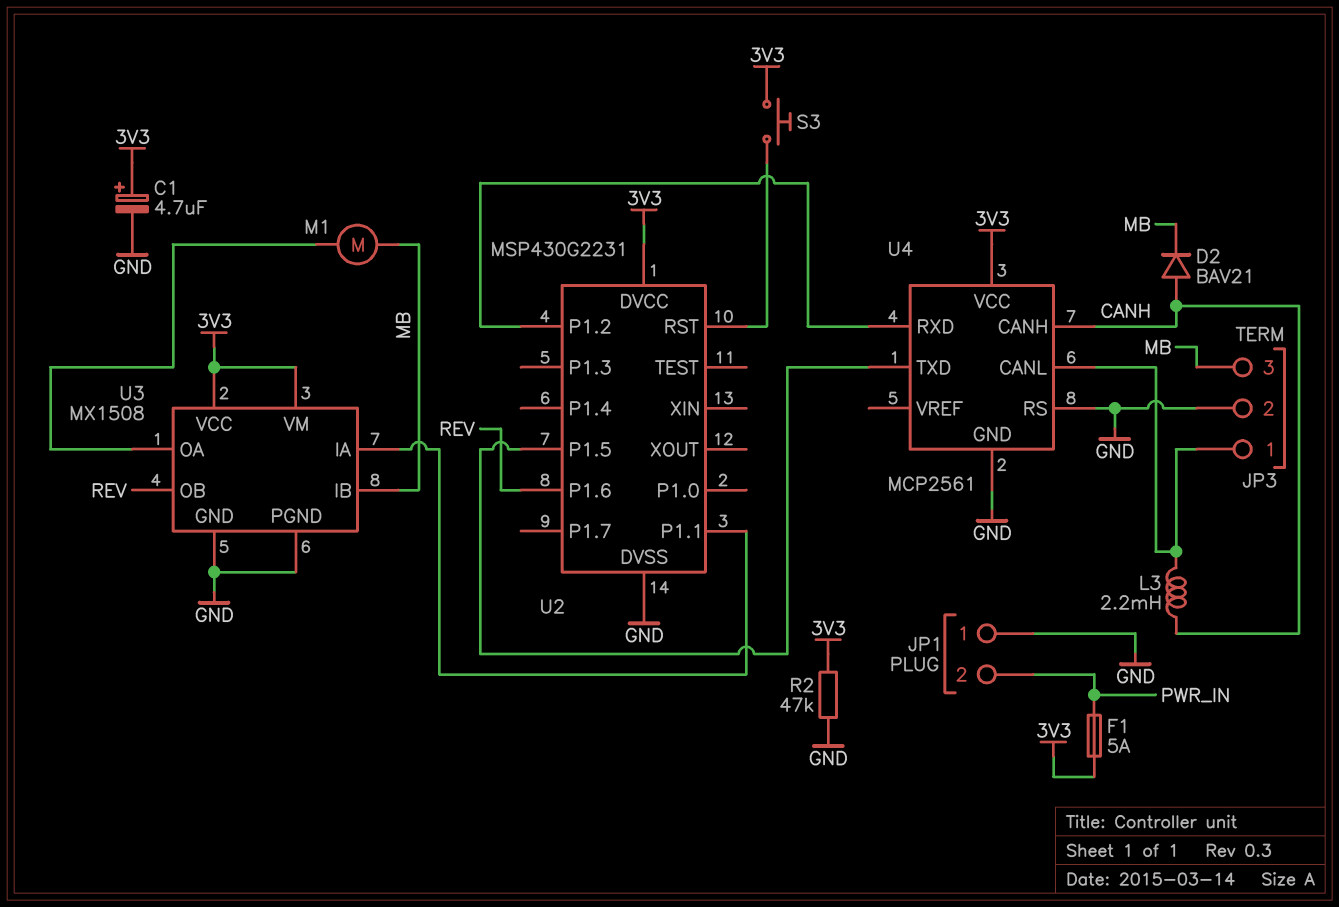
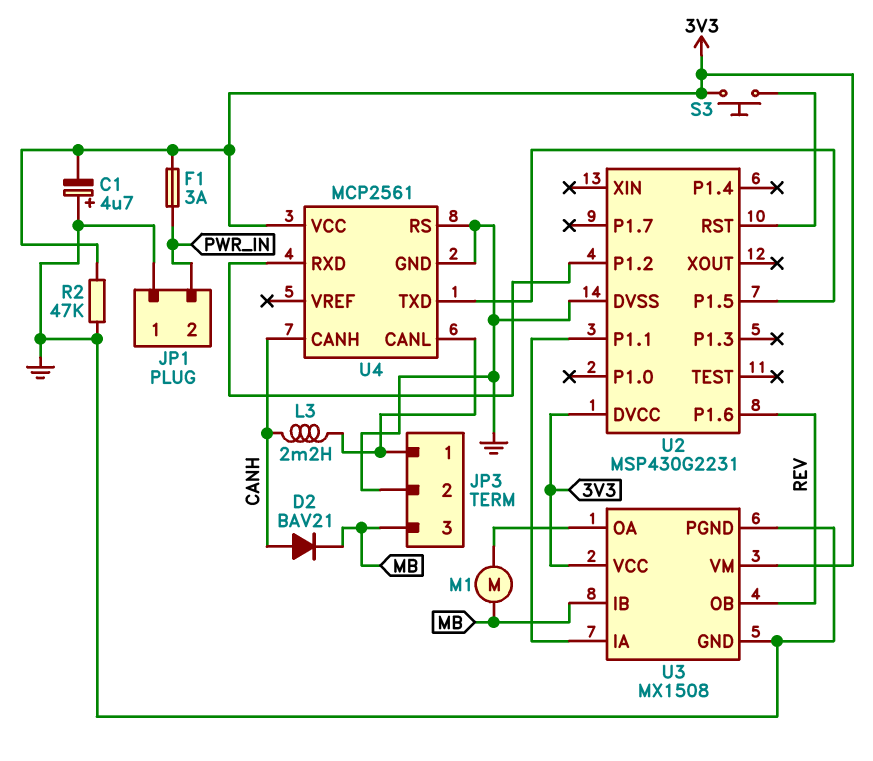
C1: 4.7uF (plus 3V3, minus GND) -> 4.7uF (plus GND, minus 3V3)
F1: 5A (3V3, PWR_IN) -> 3A (3V3, PWR_IN)

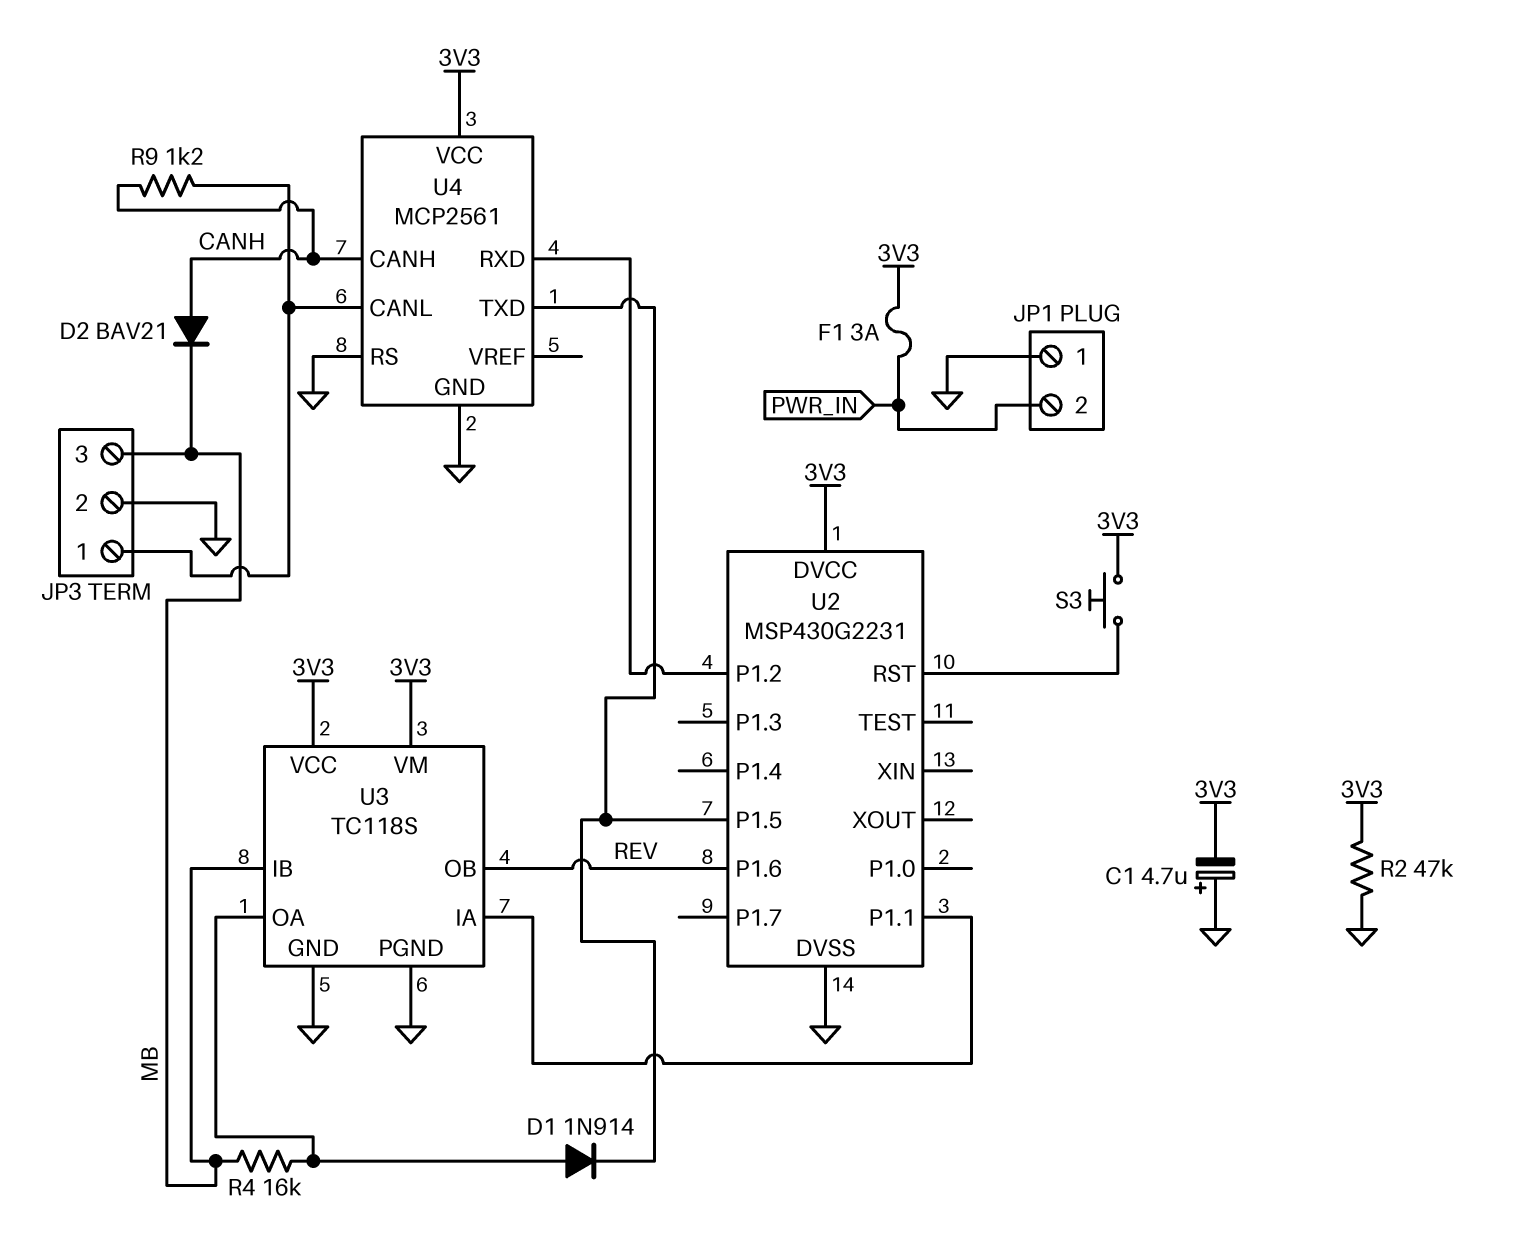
D1: none -> diode 1N914 (A U3/OA, K U2/P1.5)
L3: 2.2mH (CANH, JP3/1) -> none
M1: motor (MB, U3/OA) -> none
R4: none -> 16k (MB, U3/OA)
R9: none -> 1.2k (CANH, JP3/1)
U3: MX1508 -> TC118S

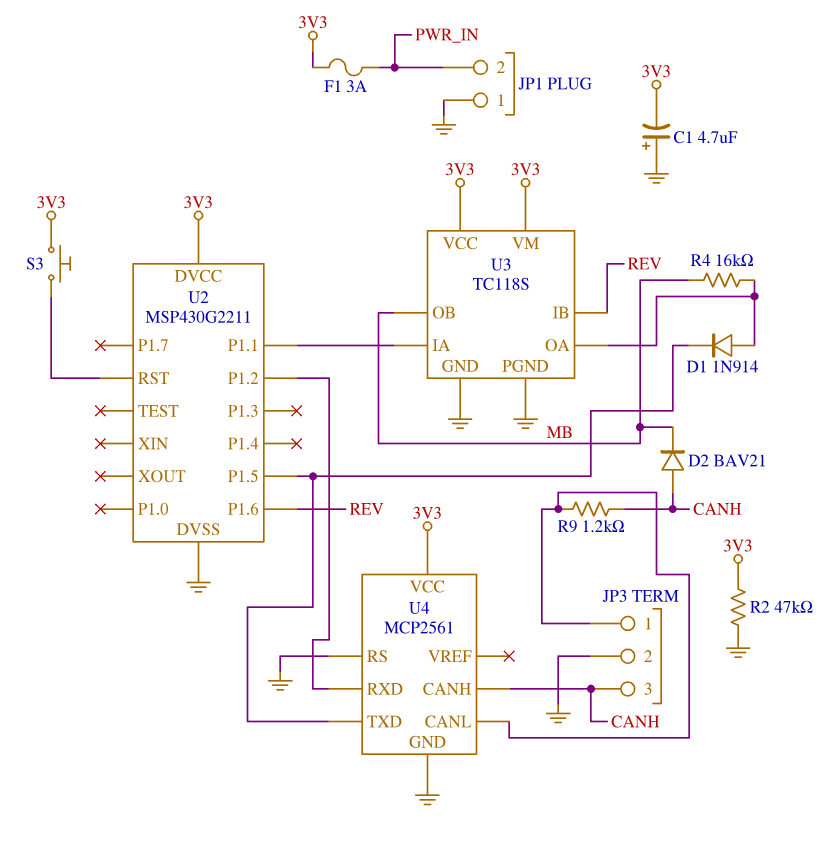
JP3 pin 3: MB -> CANH
U2: MSP430G2231 -> MSP430G2211
U3 pin IB: MB -> REV
U3 pin OB: REV -> MB

